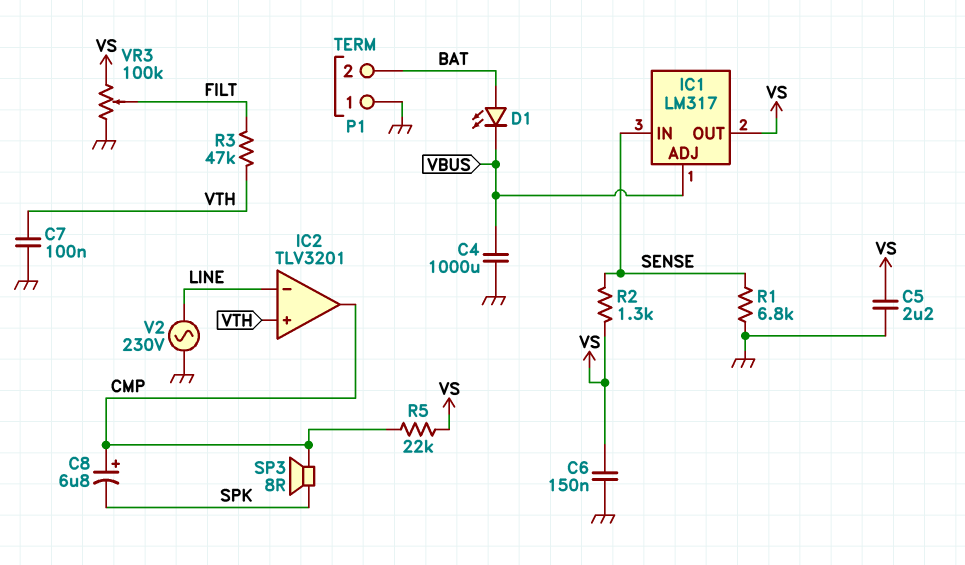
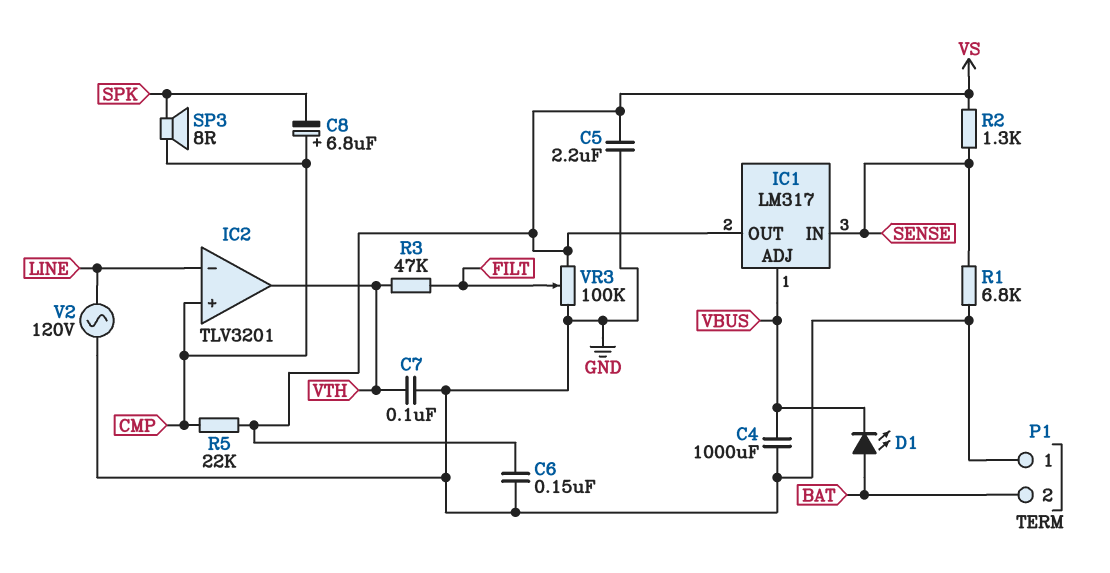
IC2 pin in+: VTH -> CMP
IC2 pin out: CMP -> VTH
V2: AC 230V (GND, LINE) -> AC 120V (GND, LINE)

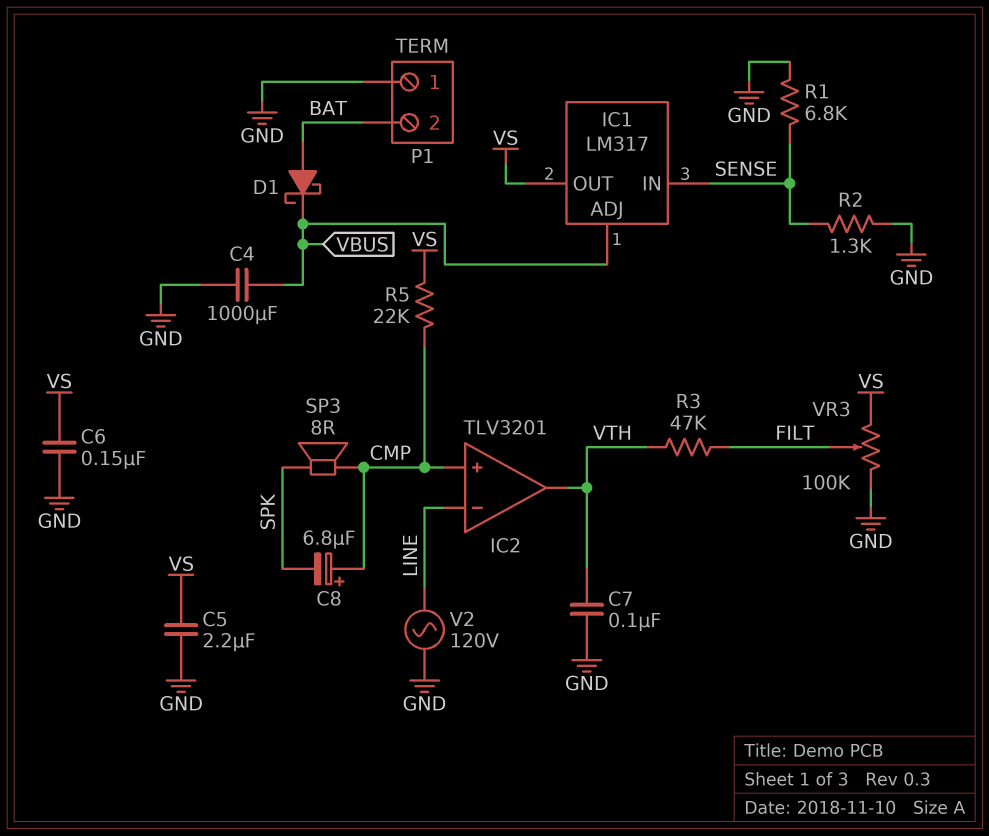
D1: LED (A BAT, K VBUS) -> schottky (A BAT, K VBUS)
R2: 1.3k (SENSE, VS) -> 1.3k (GND, SENSE)

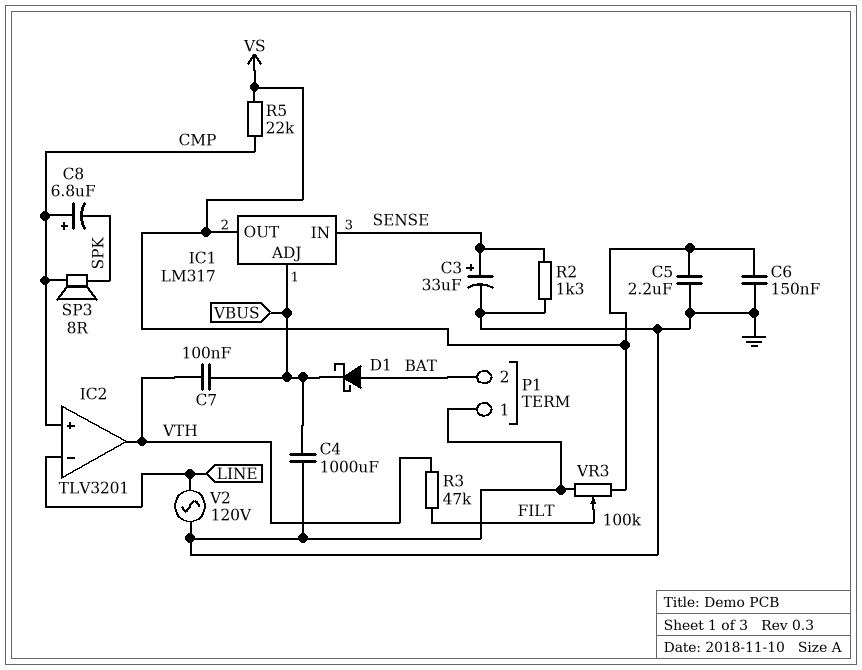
C3: none -> 33uF (plus SENSE, minus GND)
C7: 100nF (GND, VTH) -> 100nF (VBUS, VTH)
R1: 6.8k (GND, SENSE) -> none

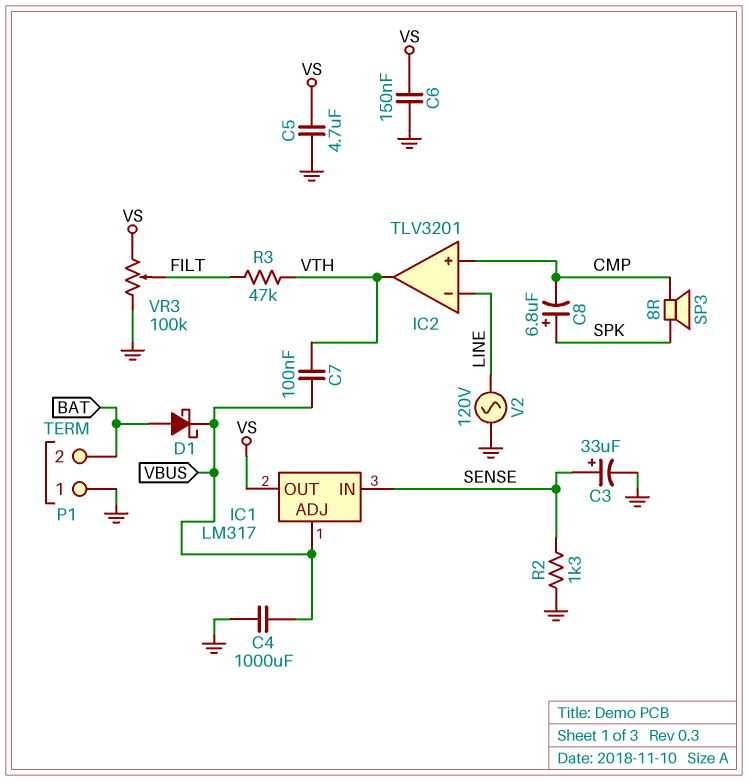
C5: 2.2uF (GND, VS) -> 4.7uF (GND, VS)
C8: 6.8uF (plus CMP, minus SPK) -> 6.8uF (plus SPK, minus CMP)
R5: 22k (CMP, VS) -> none

